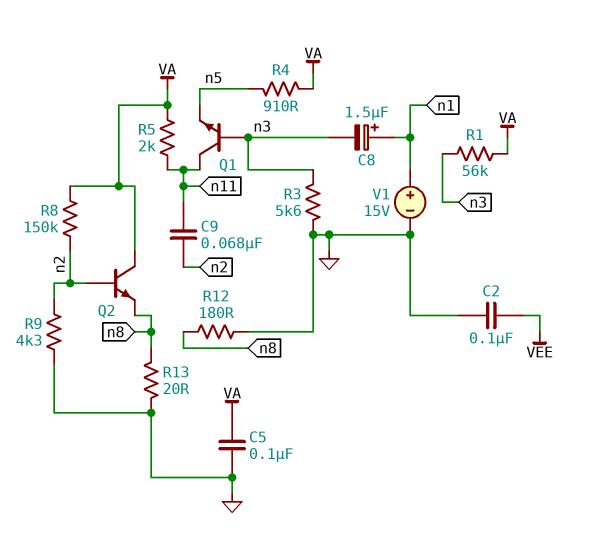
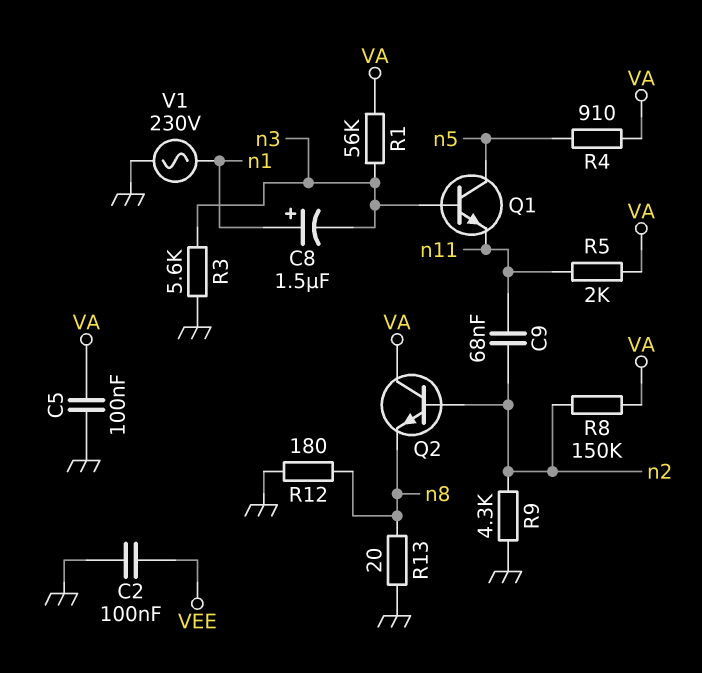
Q1: NPN (B n3, C n11, E n5) -> NPN (B n3, C n5, E n11)
V1: 15V (plus n1, minus GND) -> AC 230V (GND, n1)

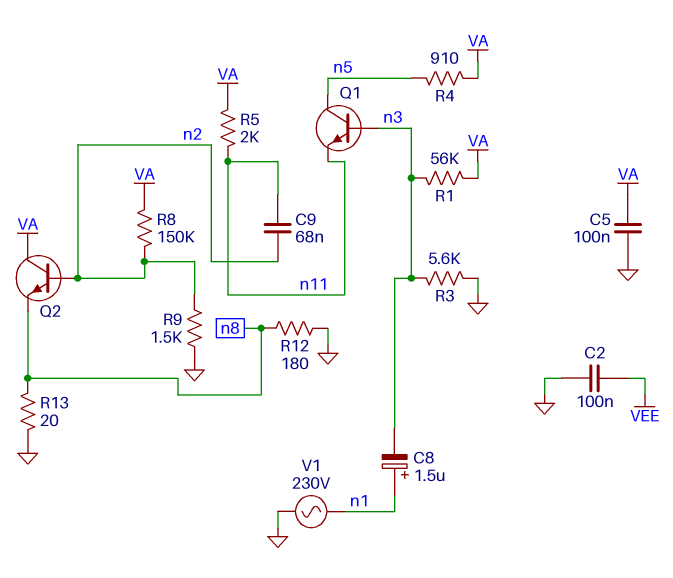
R9: 4.3k (GND, n2) -> 1.5k (GND, n2)

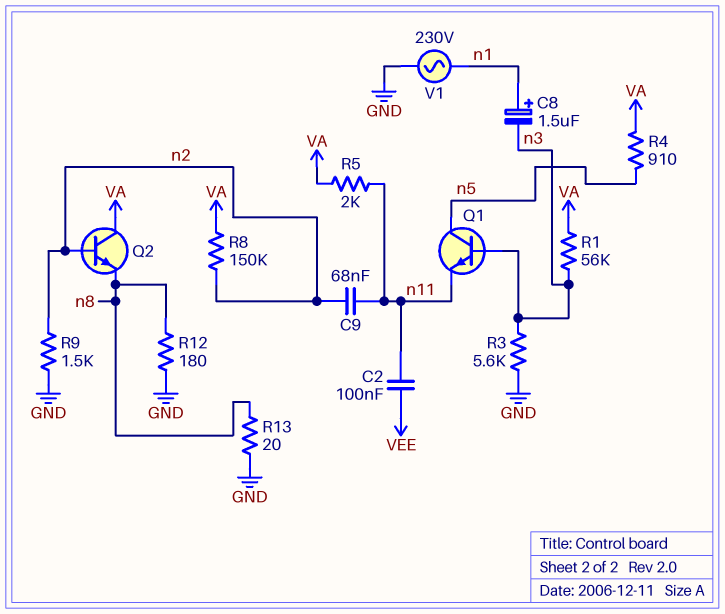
C2: 100nF (GND, VEE) -> 100nF (VEE, n11)
C5: 100nF (GND, VA) -> none

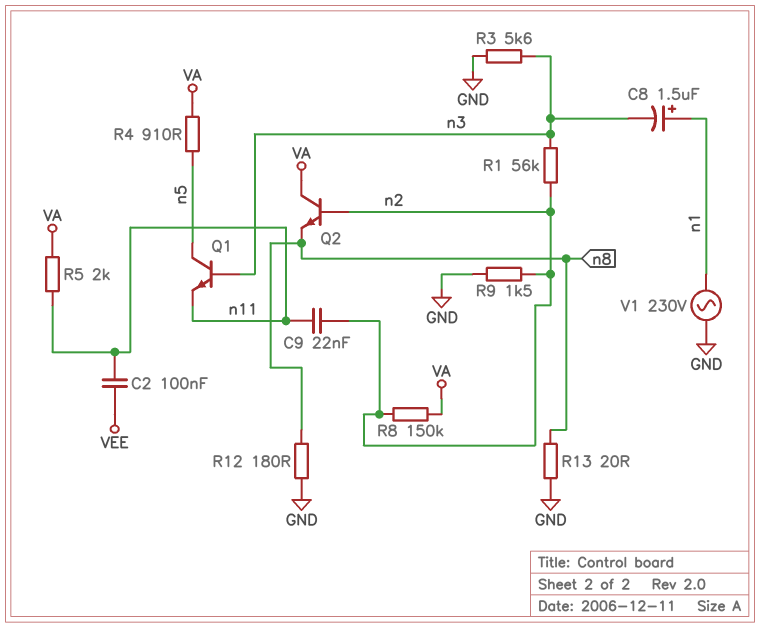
C9: 68nF (n2, n11) -> 22nF (n2, n11)
R1: 56k (VA, n3) -> 56k (n2, n3)

